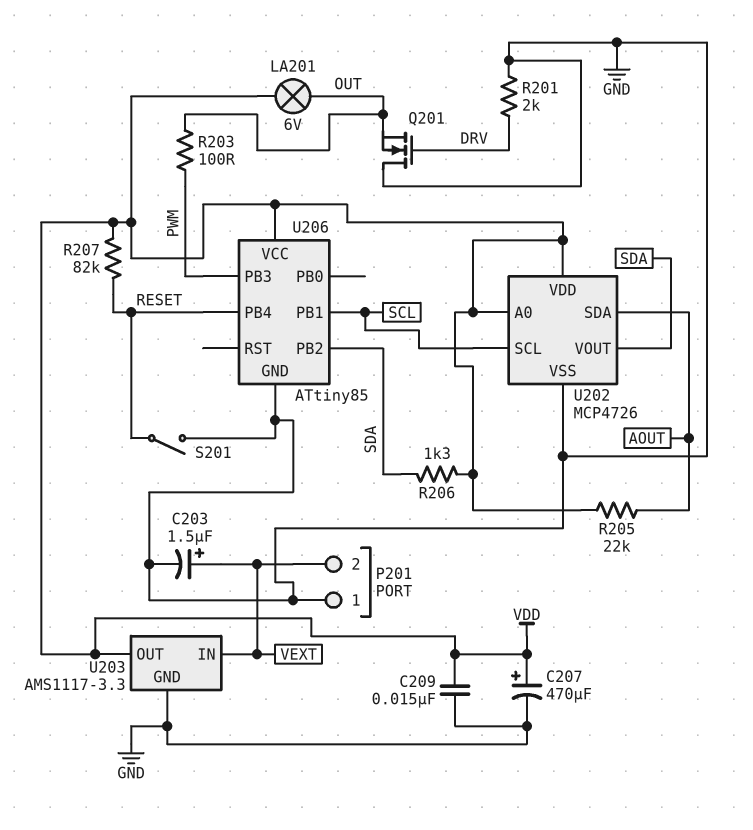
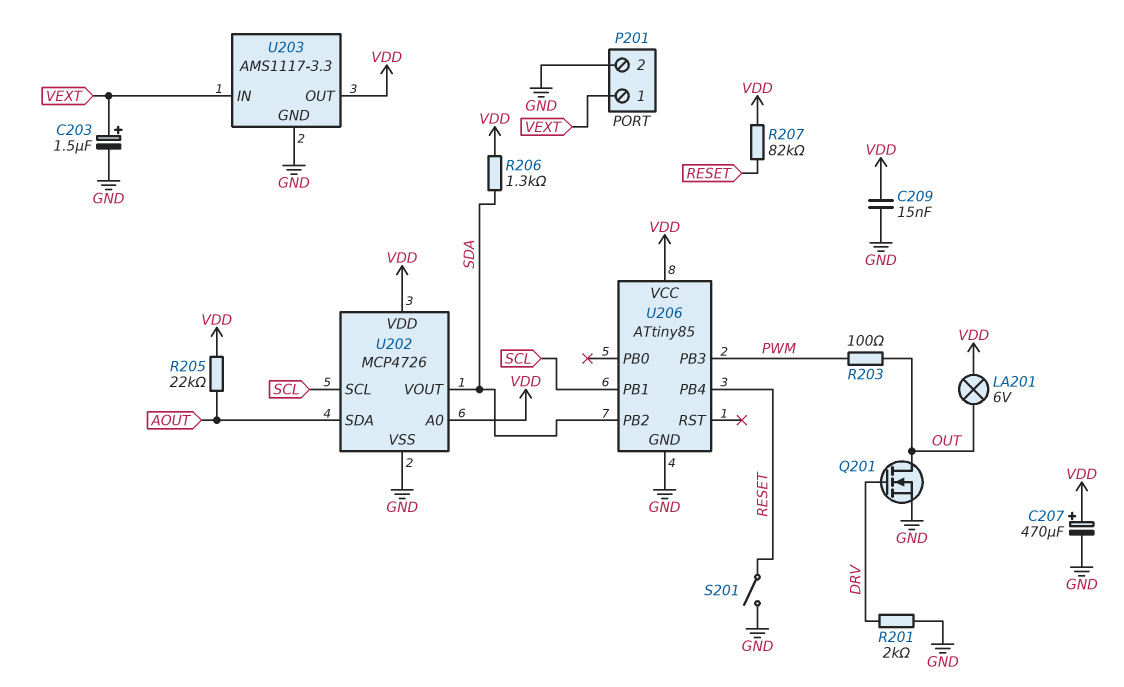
P201 pin 1: GND -> VEXT
P201 pin 2: VEXT -> GND
Q201: NMOS (G DRV, D GND, S OUT) -> NMOS (G DRV, D OUT, S GND)

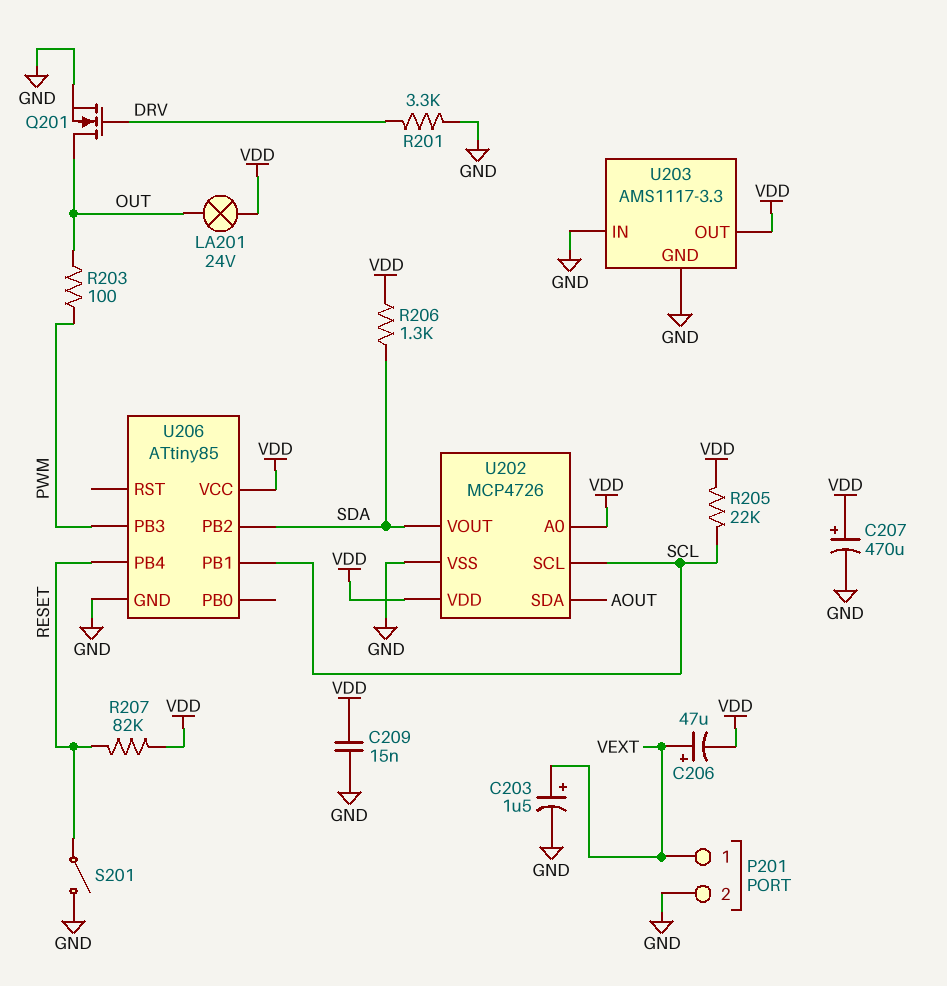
C206: none -> 47uF (plus VEXT, minus VDD)
LA201: lamp 6V (OUT, VDD) -> lamp 24V (OUT, VDD)
R201: 2k (DRV, GND) -> 3.3k (DRV, GND)
R205: 22k (AOUT, VDD) -> 22k (SCL, VDD)
U203 pin IN: VEXT -> GND

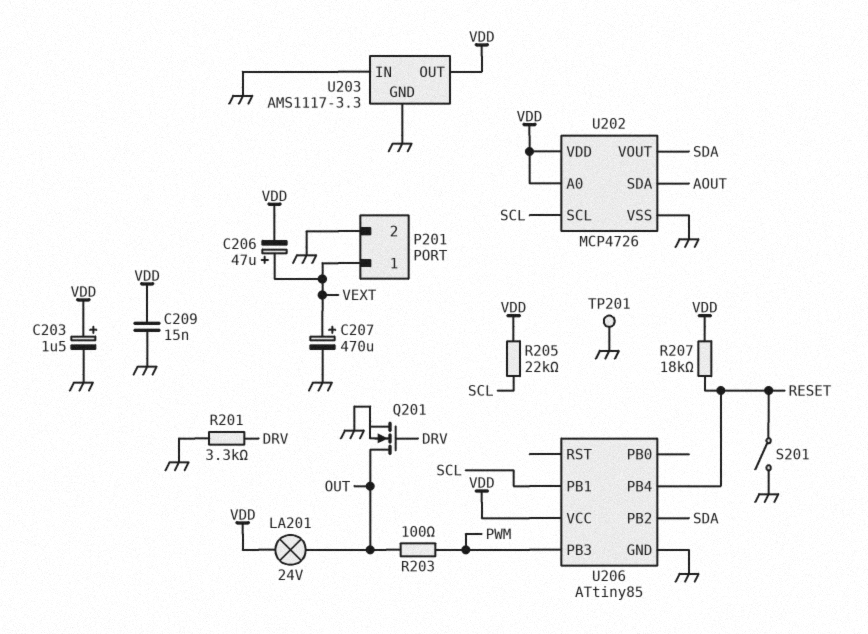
C203: 1.5uF (plus VEXT, minus GND) -> 1.5uF (plus VDD, minus GND)
C207: 470uF (plus VDD, minus GND) -> 470uF (plus VEXT, minus GND)
R206: 1.3k (SDA, VDD) -> none
R207: 82k (RESET, VDD) -> 18k (RESET, VDD)
TP201: none -> test point (GND)

